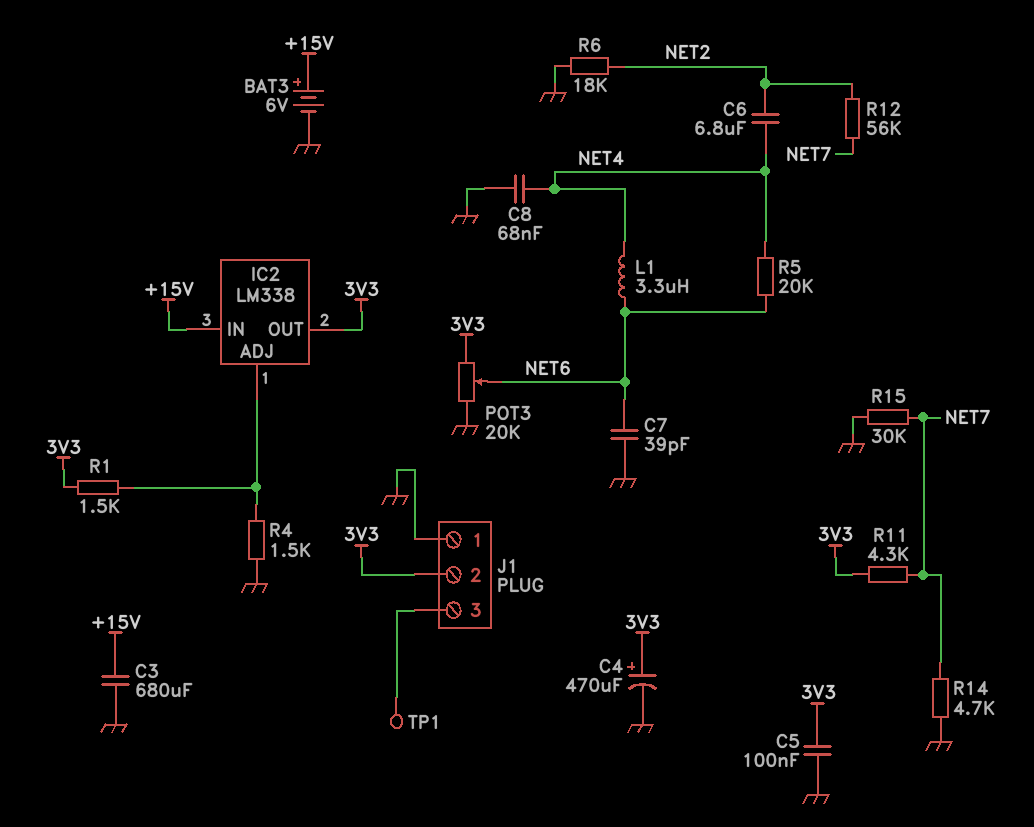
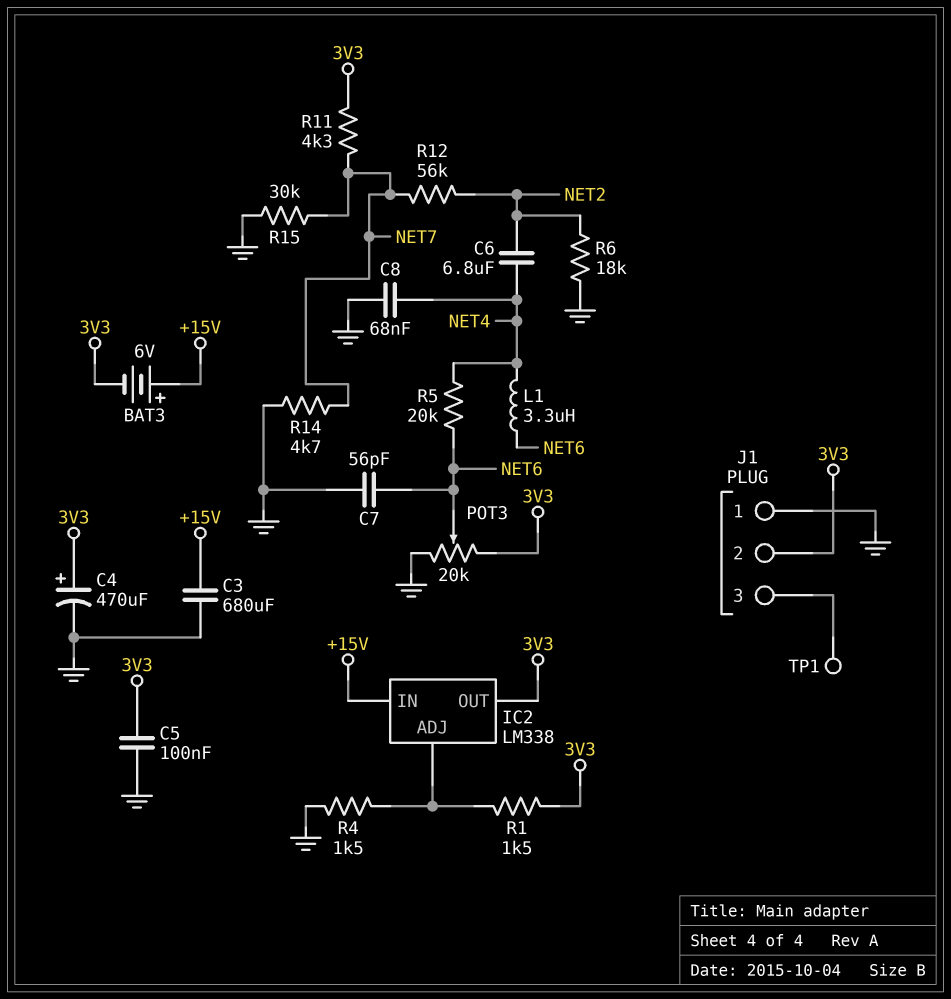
BAT3: 6V (plus +15V, minus GND) -> 6V (plus +15V, minus 3V3)
C7: 39pF (GND, NET6) -> 56pF (GND, NET6)

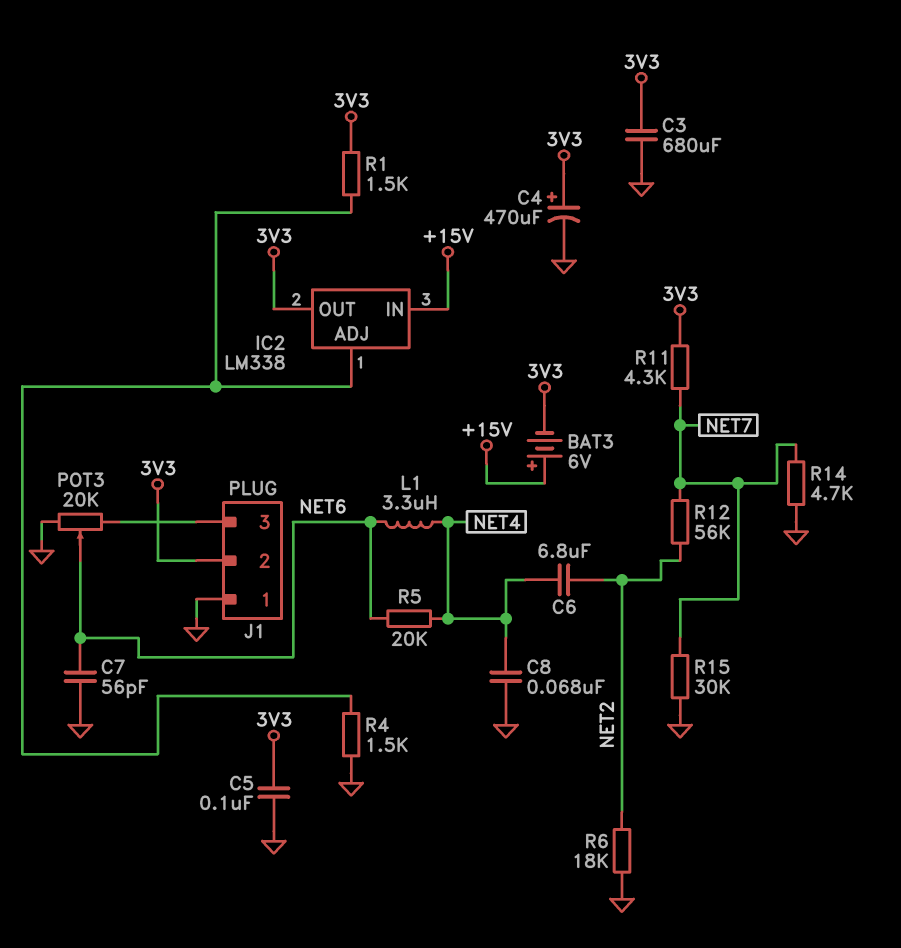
C3: 680uF (+15V, GND) -> 680uF (3V3, GND)
POT3: 20k (3V3, GND, wiper NET6) -> 20k (GND, J1/3, wiper NET6)
TP1: test point (J1/3) -> none

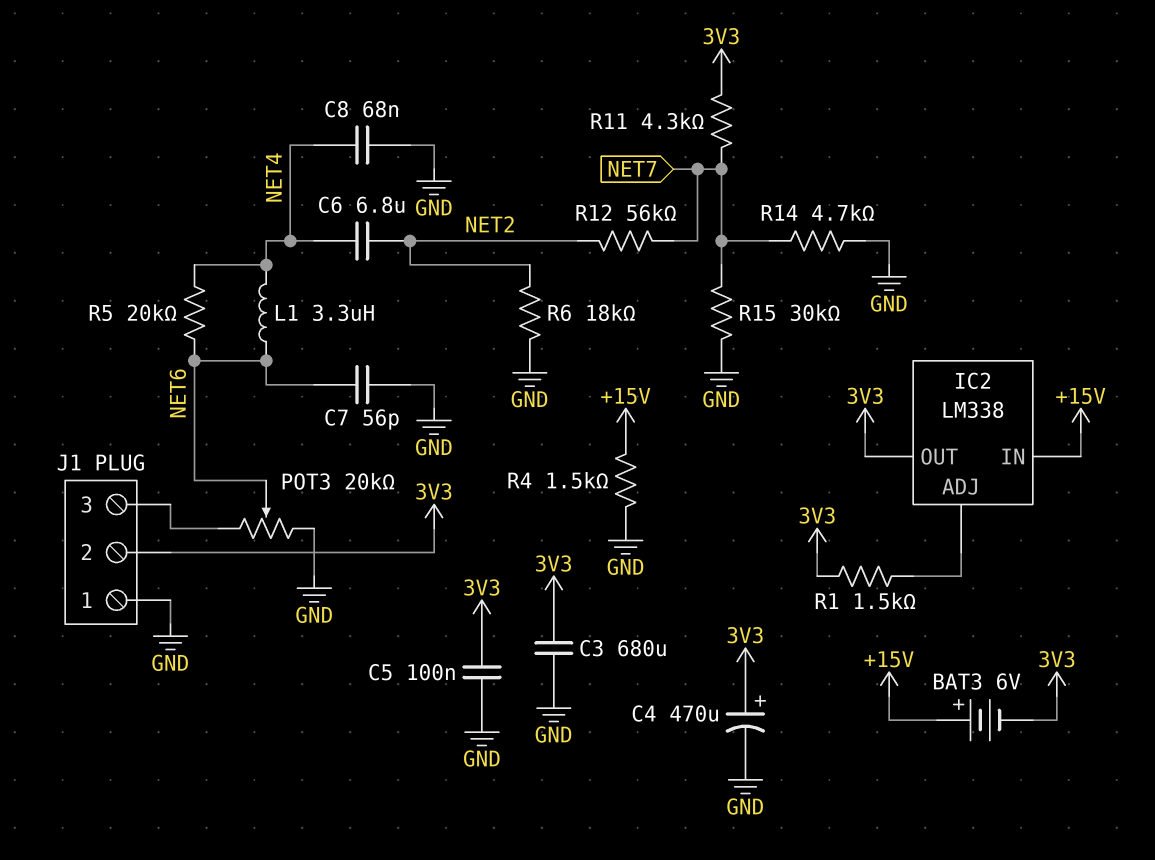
R4: 1.5k (GND, IC2/ADJ) -> 1.5k (+15V, GND)

